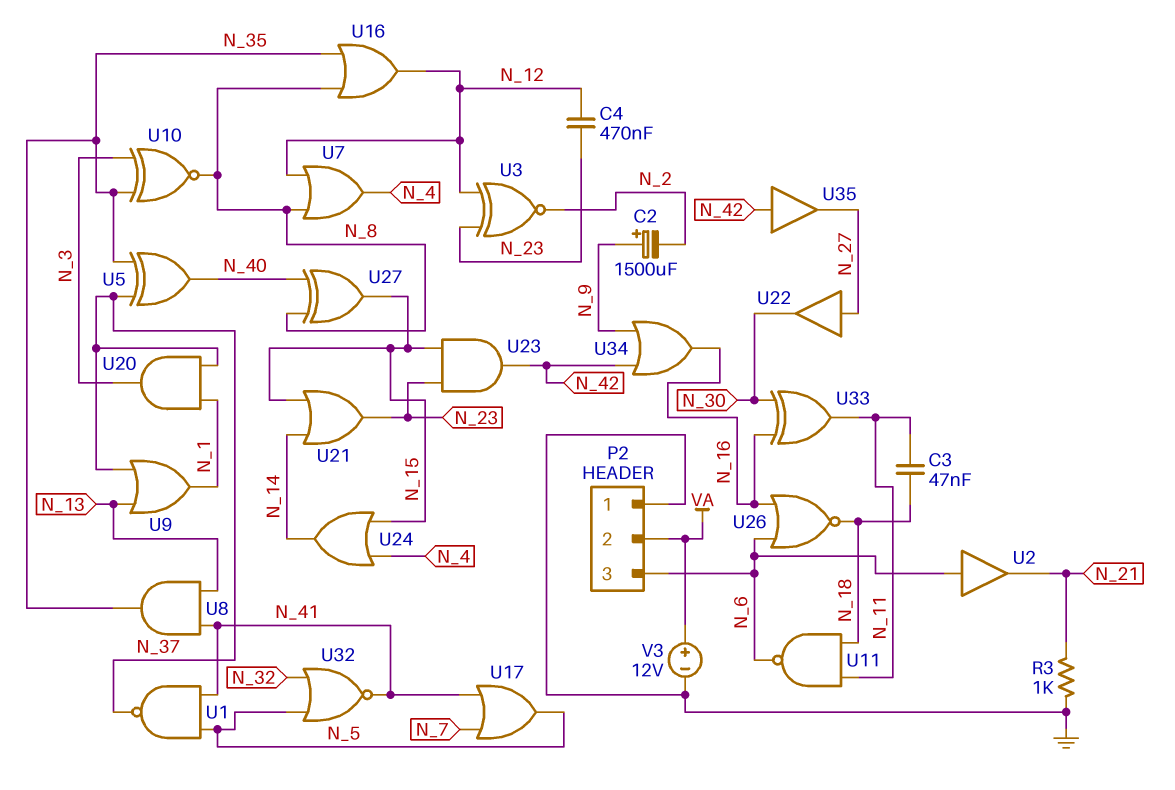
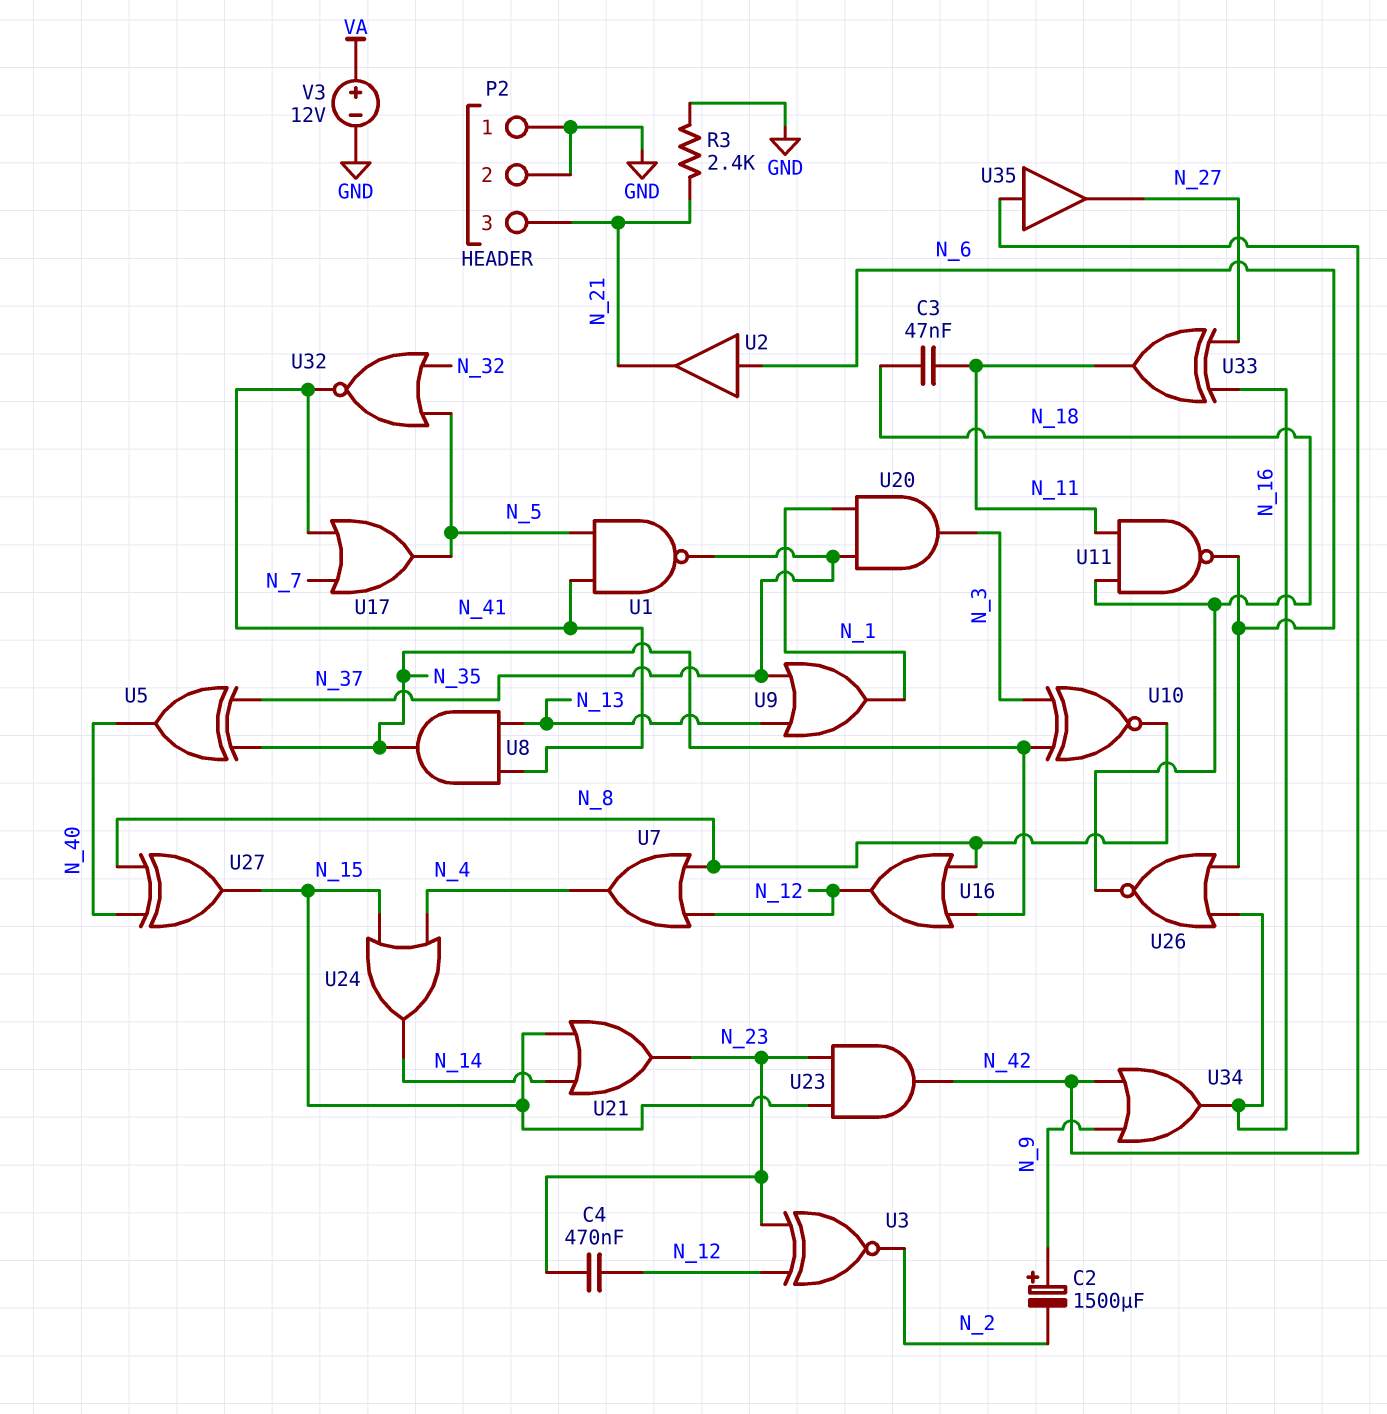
P2 pin 2: VA -> GND
P2 pin 3: N_6 -> N_21
R3: 1k (GND, N_21) -> 2.4k (GND, N_21)
U22: buffer (in N_27, out N_30) -> none
U33: XOR (in N_16, in N_30, out N_11) -> XOR (in N_16, in N_27, out N_11)

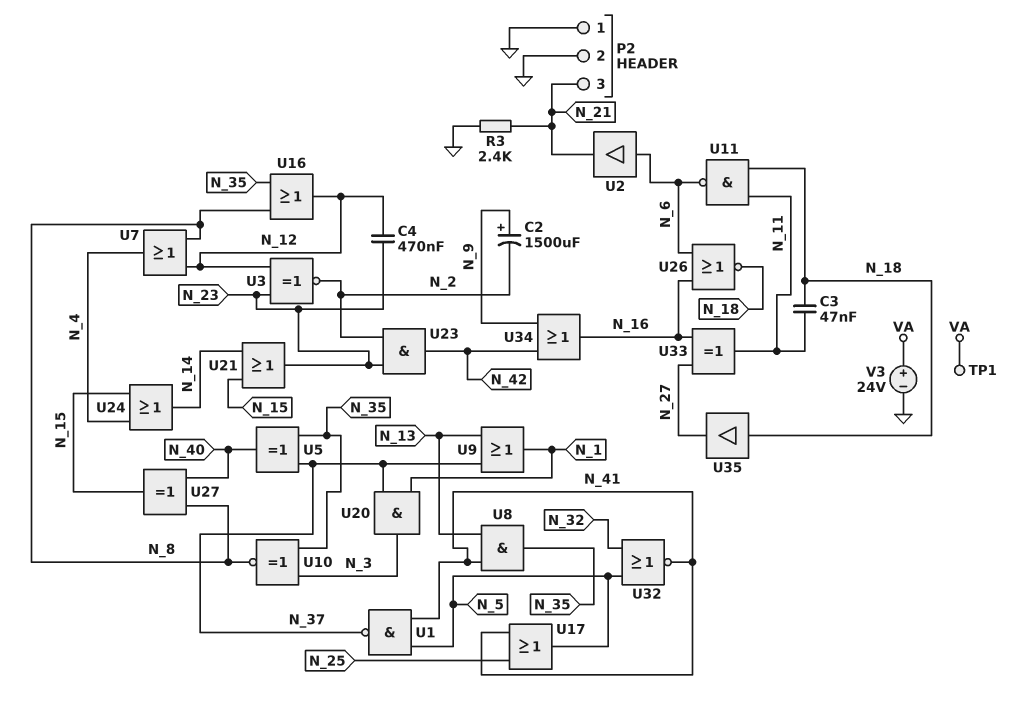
TP1: none -> test point (VA)
U17: OR (in N_7, in N_41, out N_5) -> OR (in N_25, in N_41, out N_5)
U23: AND (in N_15, in N_23, out N_42) -> AND (in N_2, in N_23, out N_42)
U35: buffer (in N_42, out N_27) -> buffer (in N_18, out N_27)
V3: 12V (plus VA, minus GND) -> 24V (plus VA, minus GND)

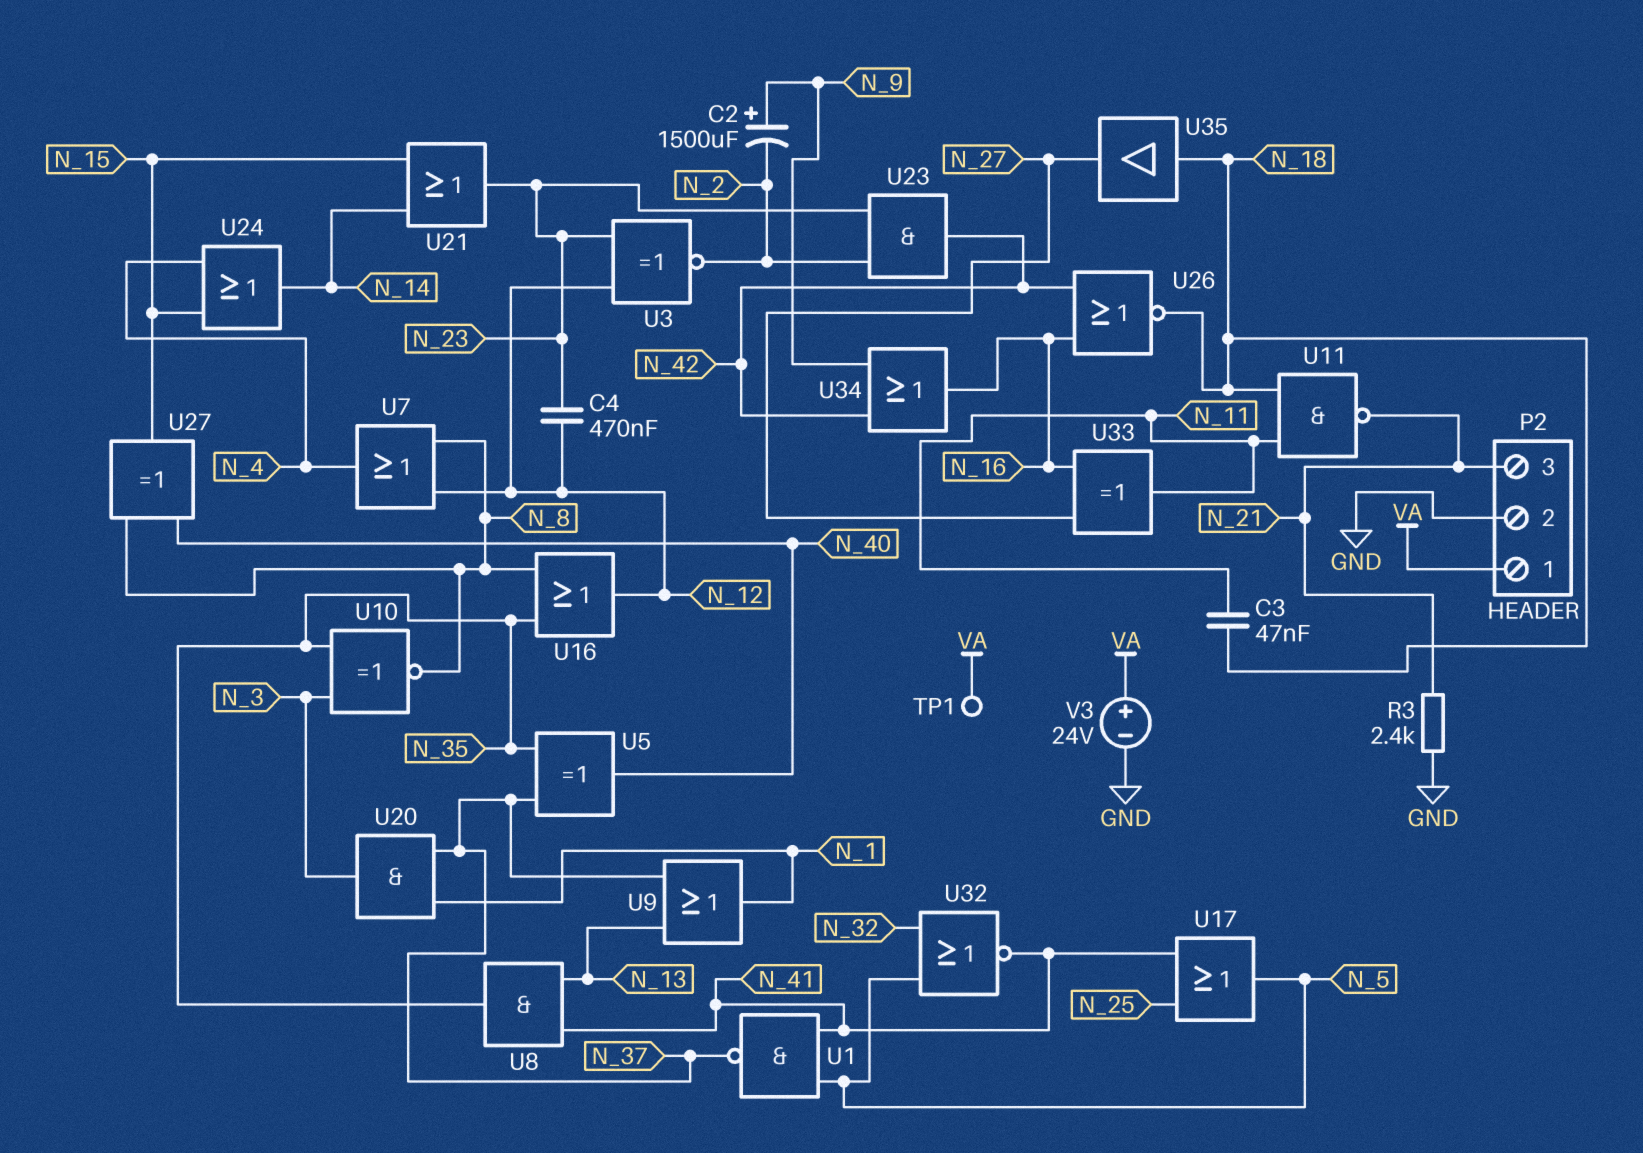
P2 pin 1: GND -> VA
U2: buffer (in N_6, out N_21) -> none
U11: NAND (in N_11, in N_18, out N_6) -> NAND (in N_11, in N_18, out N_21)
U26: NOR (in N_6, in N_16, out N_18) -> NOR (in N_16, in N_42, out N_18)

